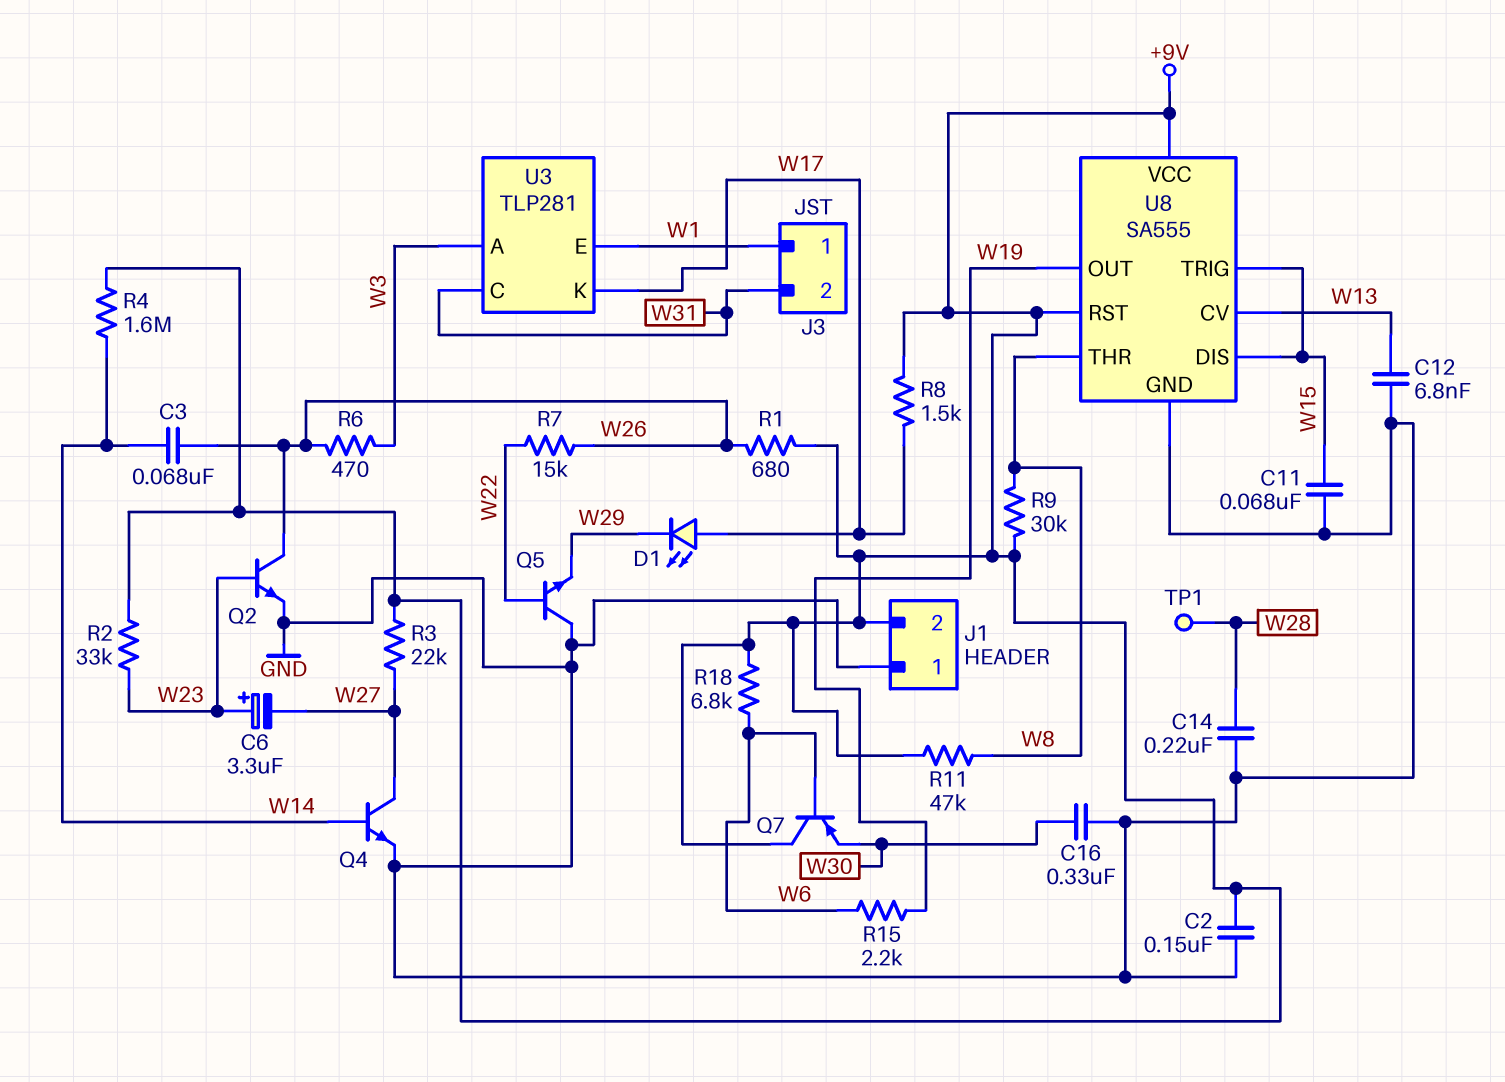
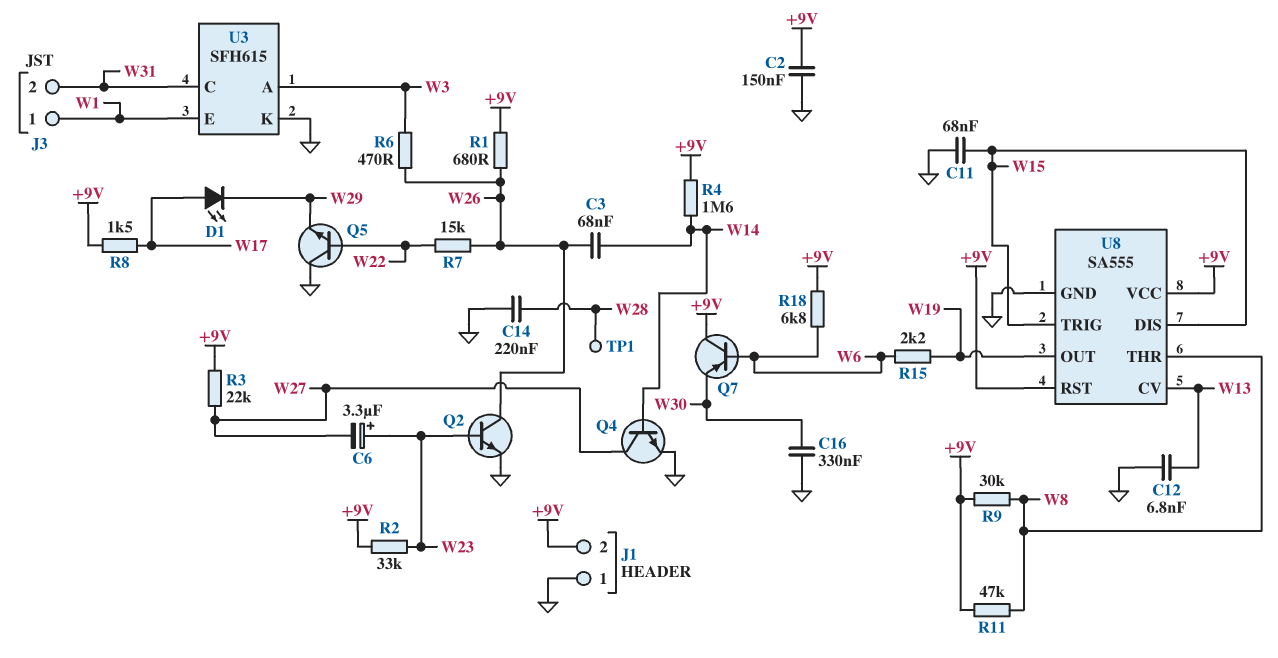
U3: TLP281 -> SFH615
U3 pin K: W17 -> GND

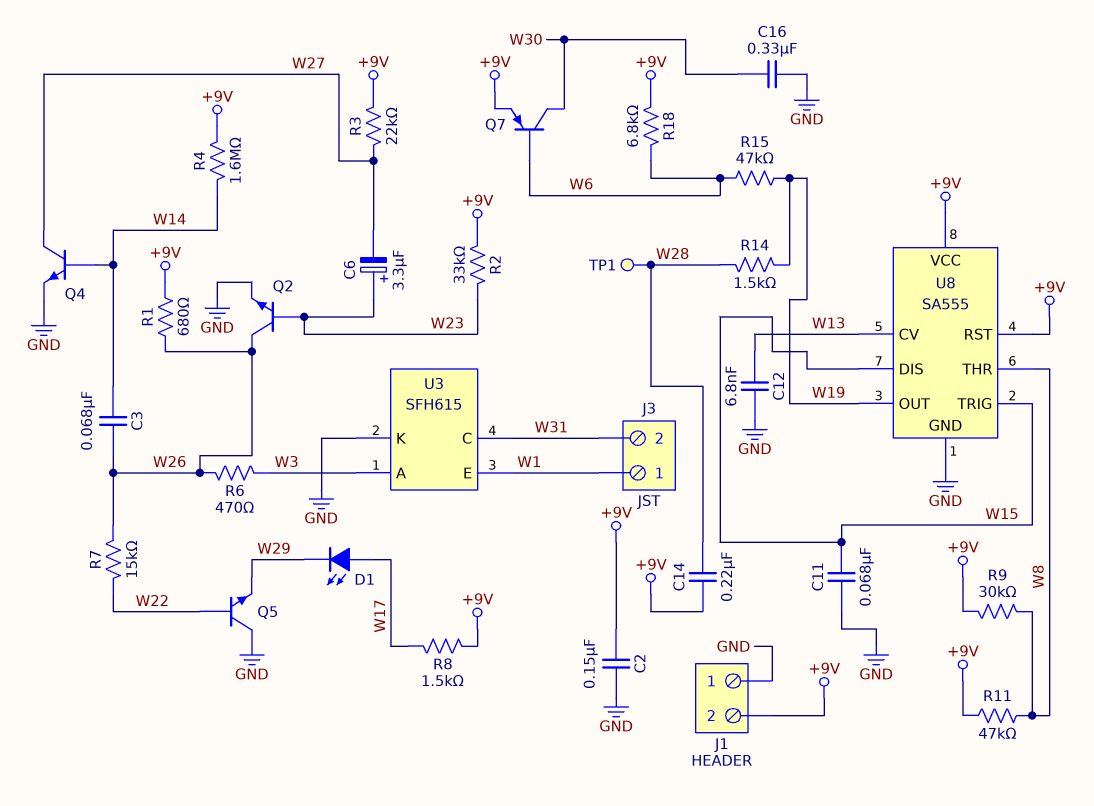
C14: 220nF (GND, W28) -> 220nF (+9V, W28)
Q7: PNP (B W6, C +9V, E W30) -> PNP (B W6, C W30, E +9V)
R14: none -> 1.5k (W19, W28)
R15: 2.2k (W6, W19) -> 47k (W6, W19)

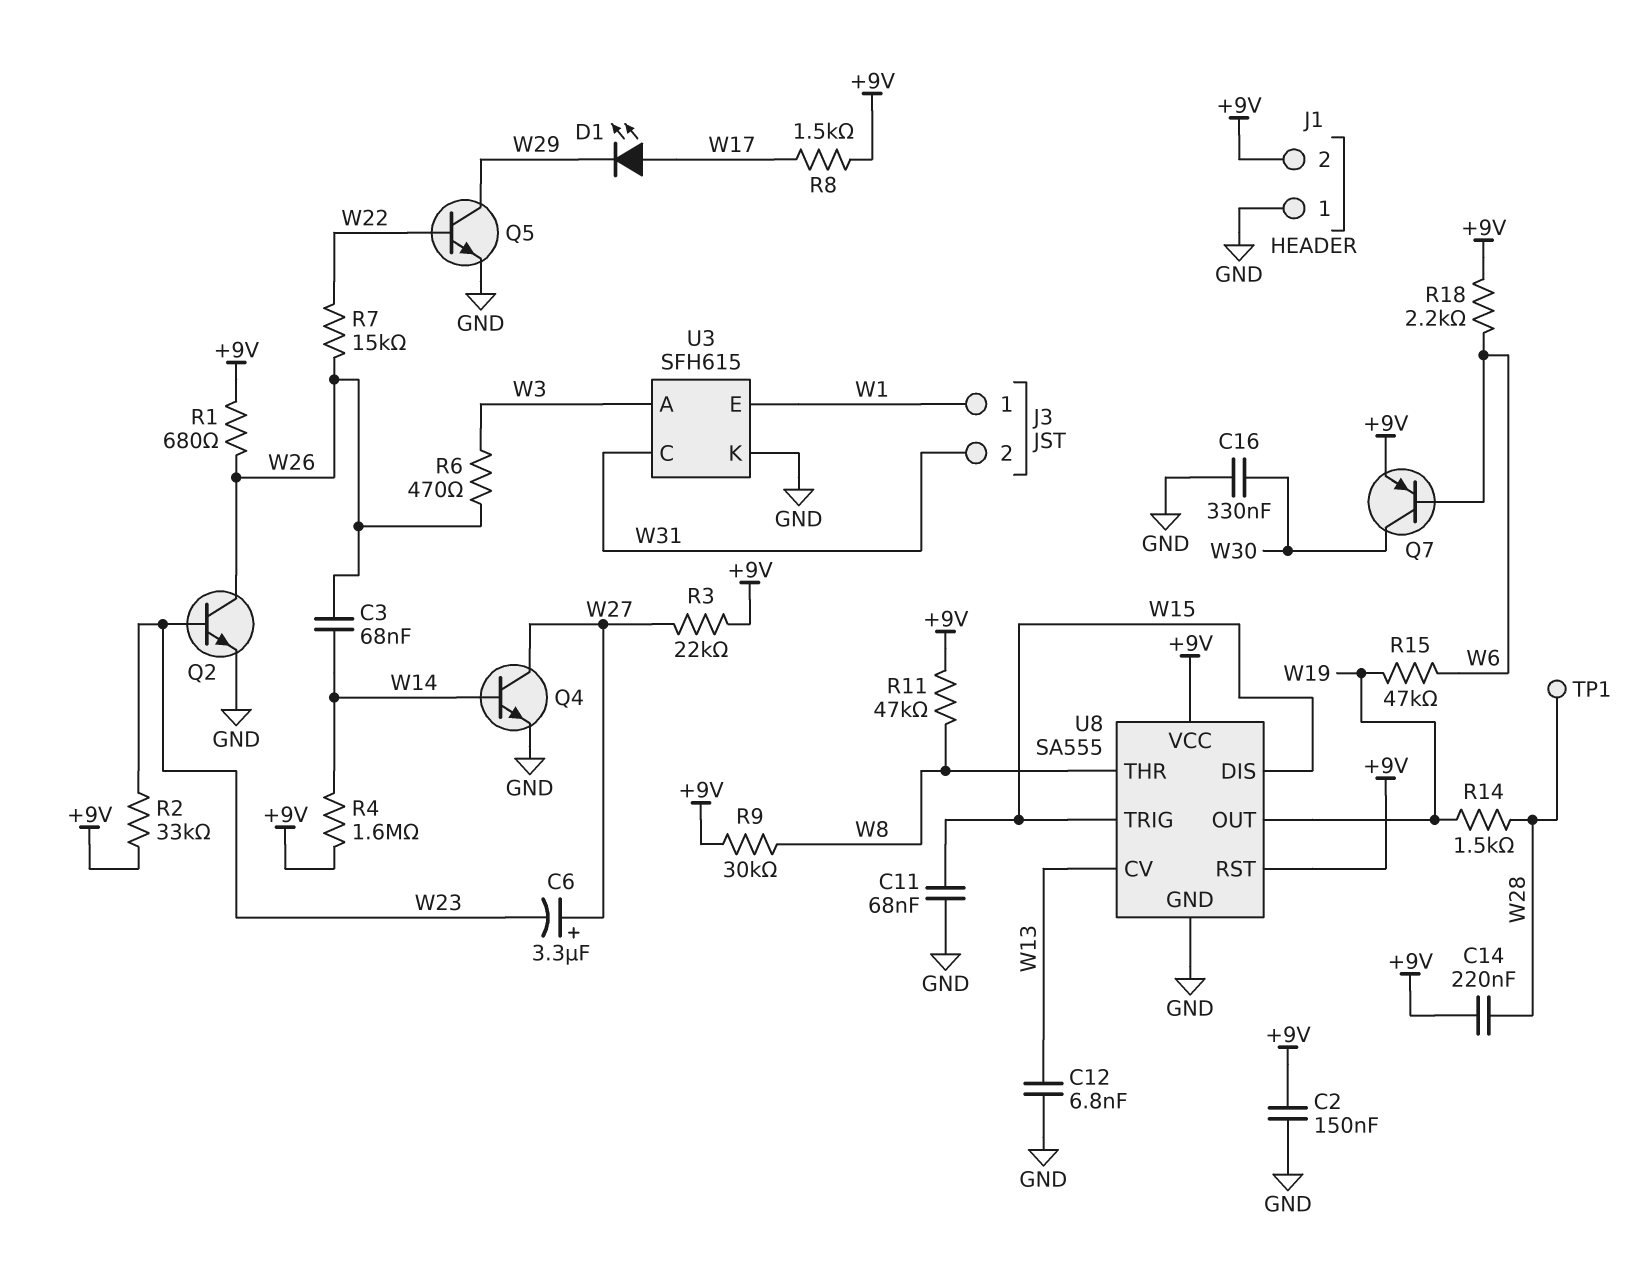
C6: 3.3uF (plus W23, minus W27) -> 3.3uF (plus W27, minus W23)
Q5: NPN (B W22, C GND, E W29) -> NPN (B W22, C W29, E GND)
R18: 6.8k (+9V, W6) -> 2.2k (+9V, W6)

